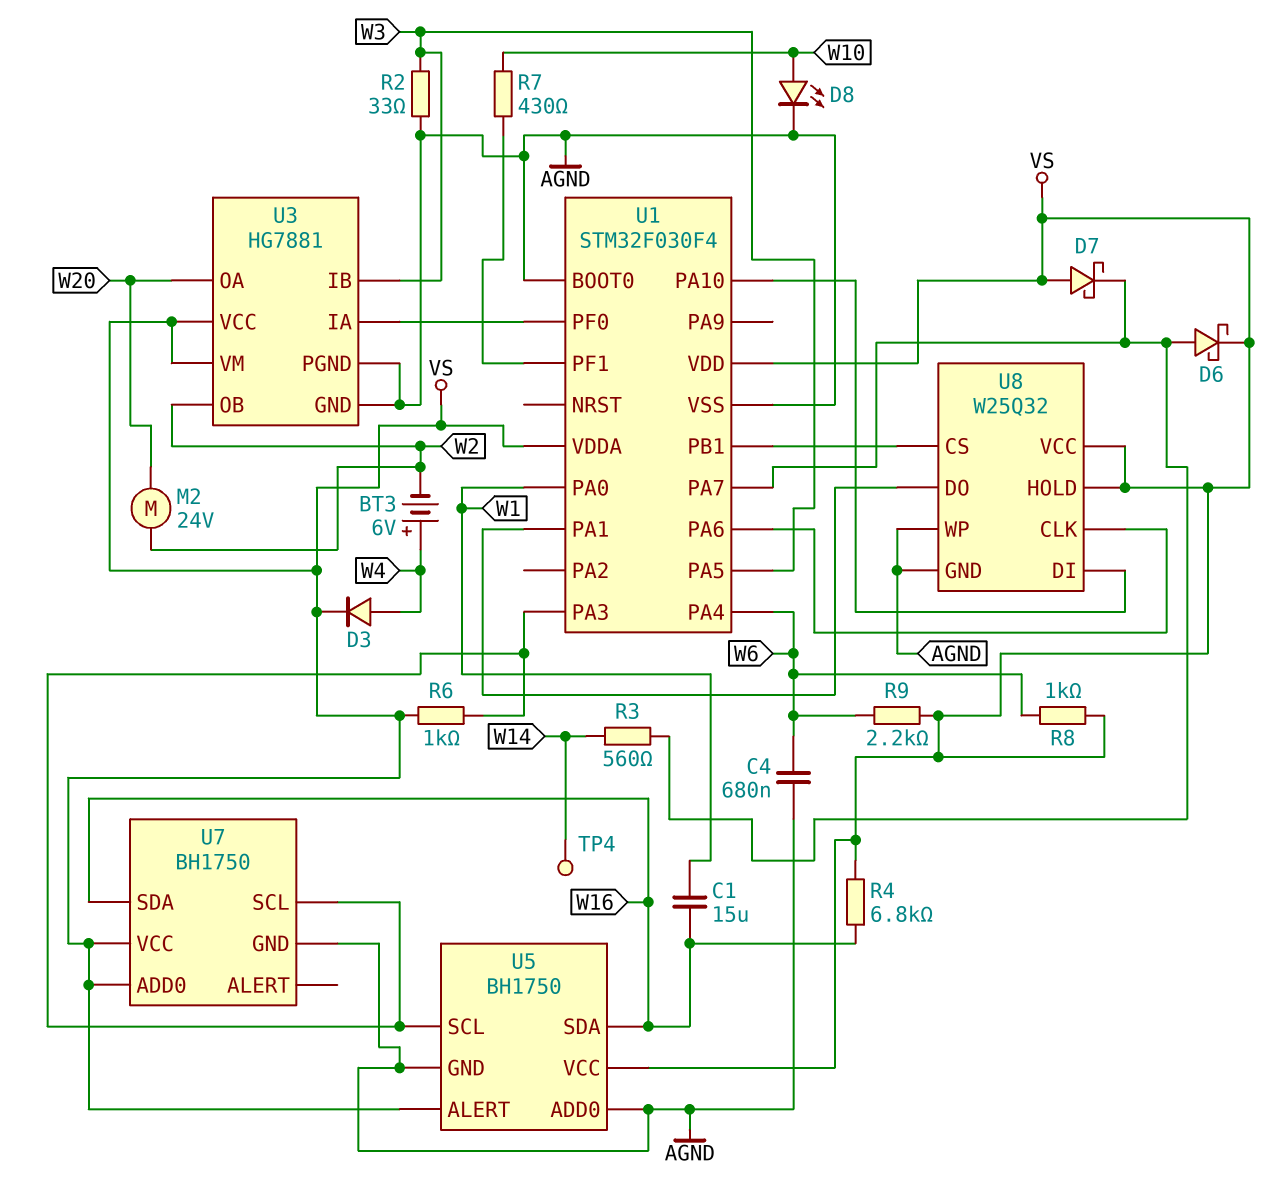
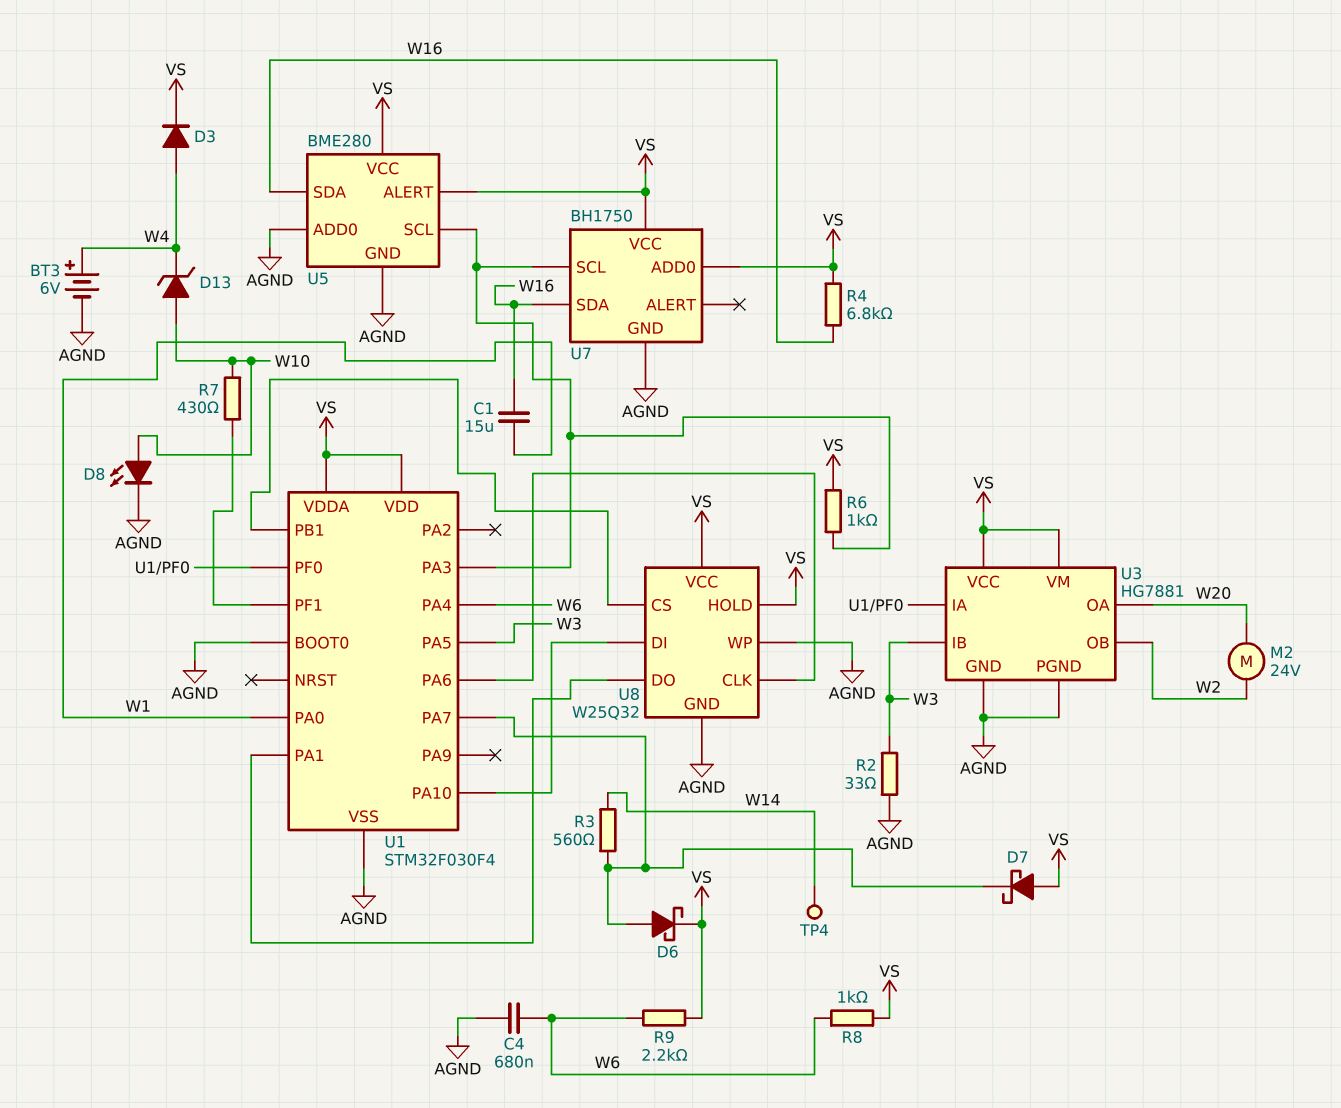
BT3: 6V (plus W4, minus W2) -> 6V (plus W4, minus AGND)
D13: none -> zener (A W10, K W4)
U5: BH1750 -> BME280

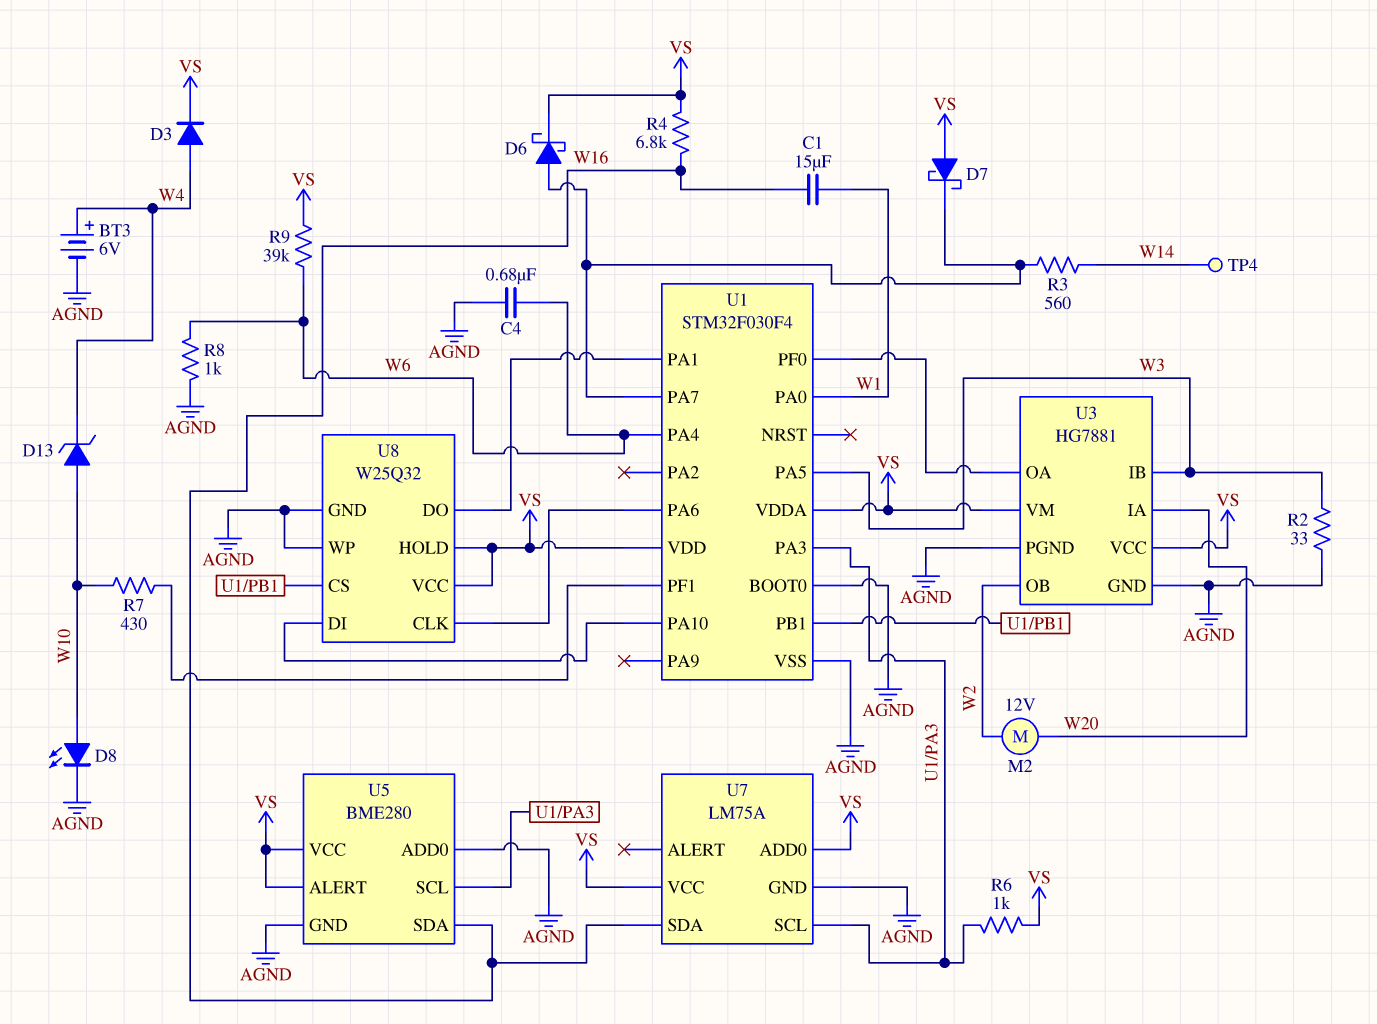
M2: motor 24V (W2, W20) -> motor 12V (W2, W20)
R8: 1k (VS, W6) -> 1k (AGND, W6)
R9: 2.2k (VS, W6) -> 39k (VS, W6)
U3 pin IA: U1/PF0 -> W20
U3 pin OA: W20 -> U1/PF0
U7: BH1750 -> LM75A

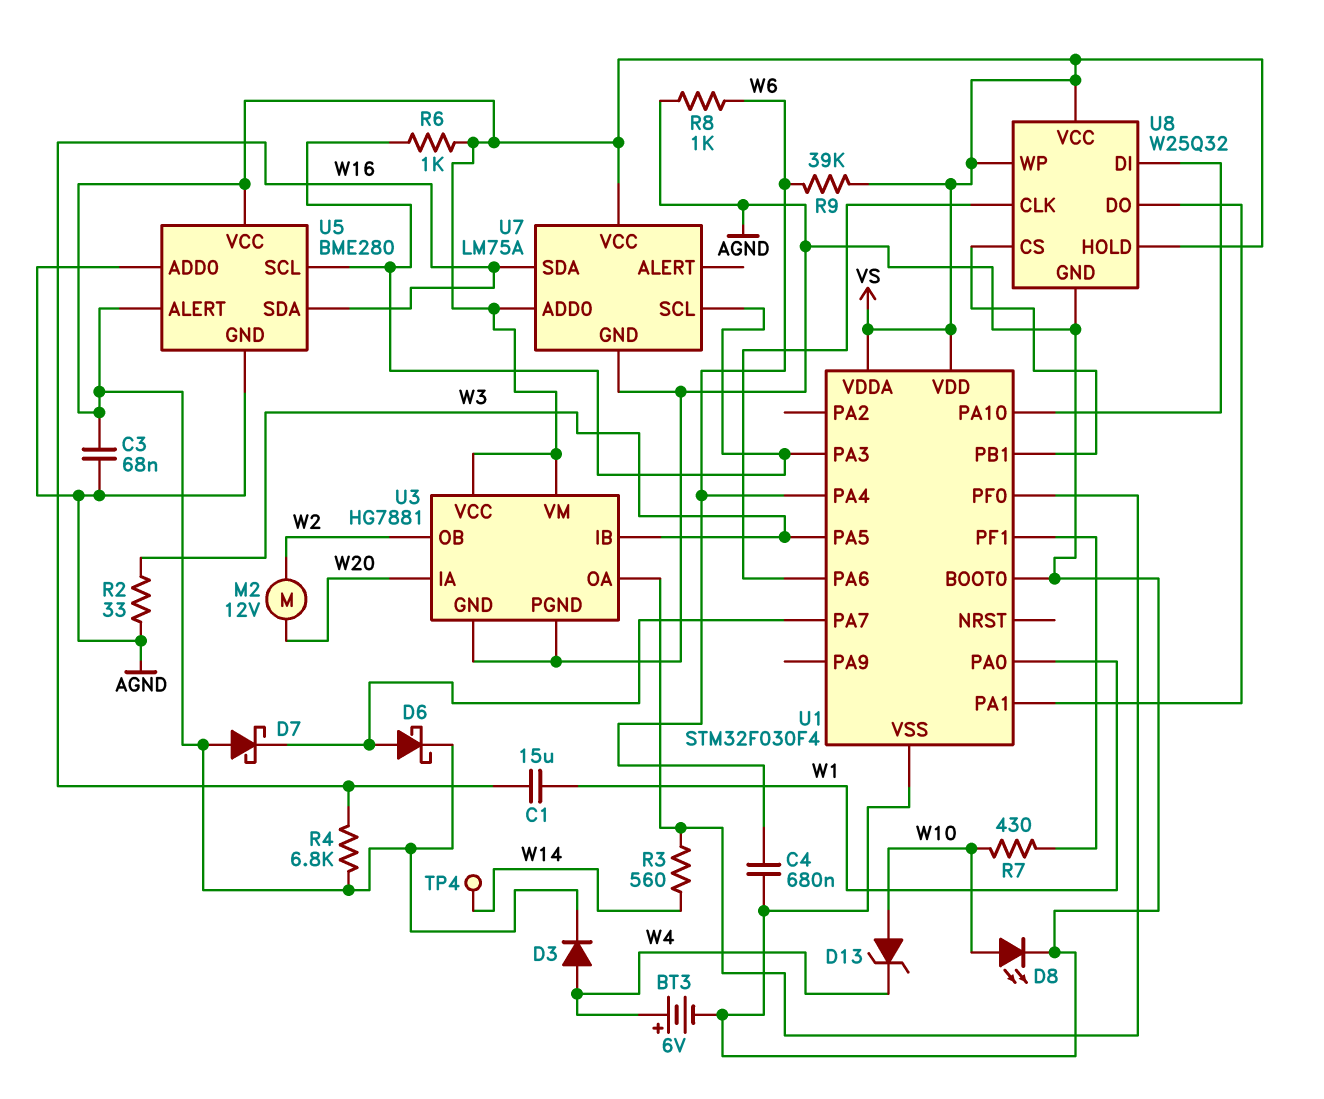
C3: none -> 68nF (AGND, VS)
R3: 560 (U1/PA7, W14) -> 560 (U1/PF0, W14)
U8 pin WP: AGND -> VS

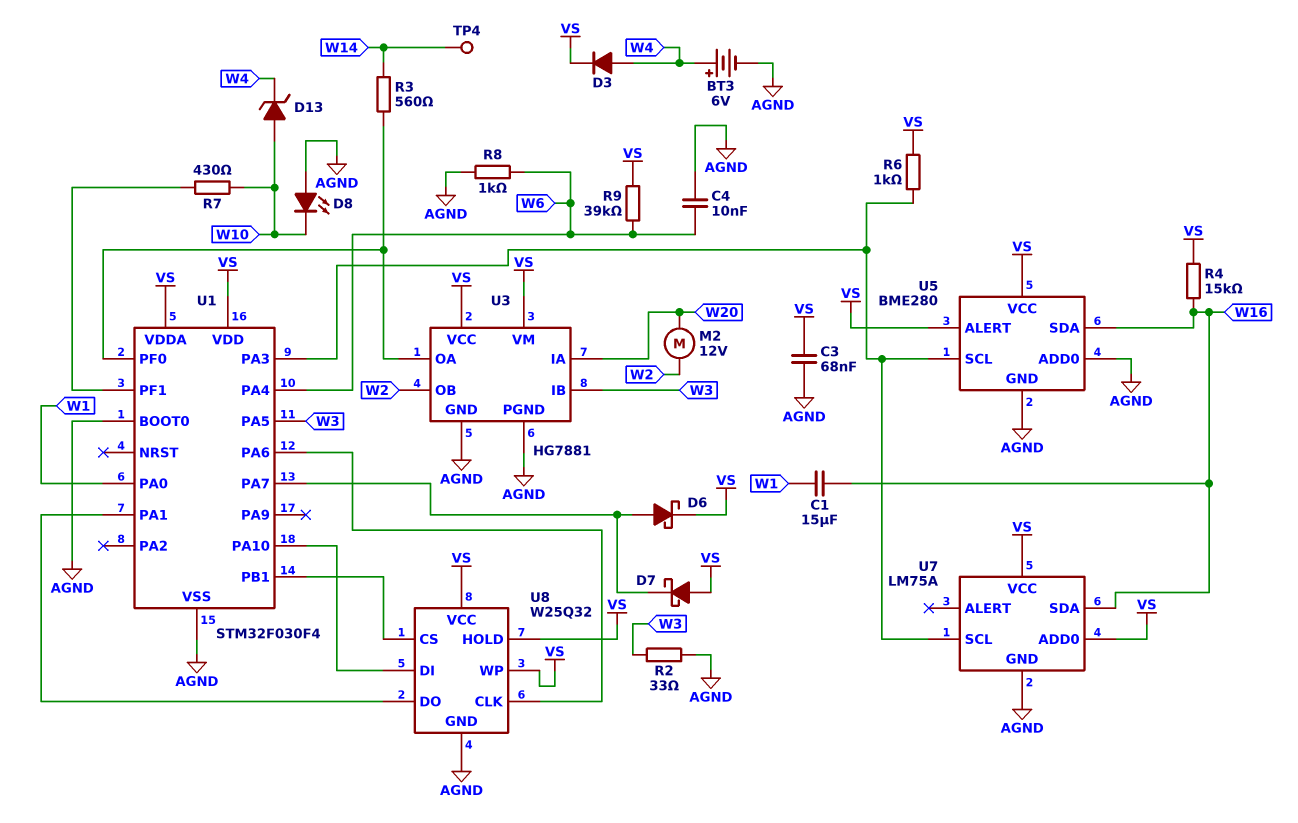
C4: 680nF (AGND, W6) -> 10nF (AGND, W6)
D8: LED (A W10, K AGND) -> LED (A AGND, K W10)
R4: 6.8k (VS, W16) -> 15k (VS, W16)

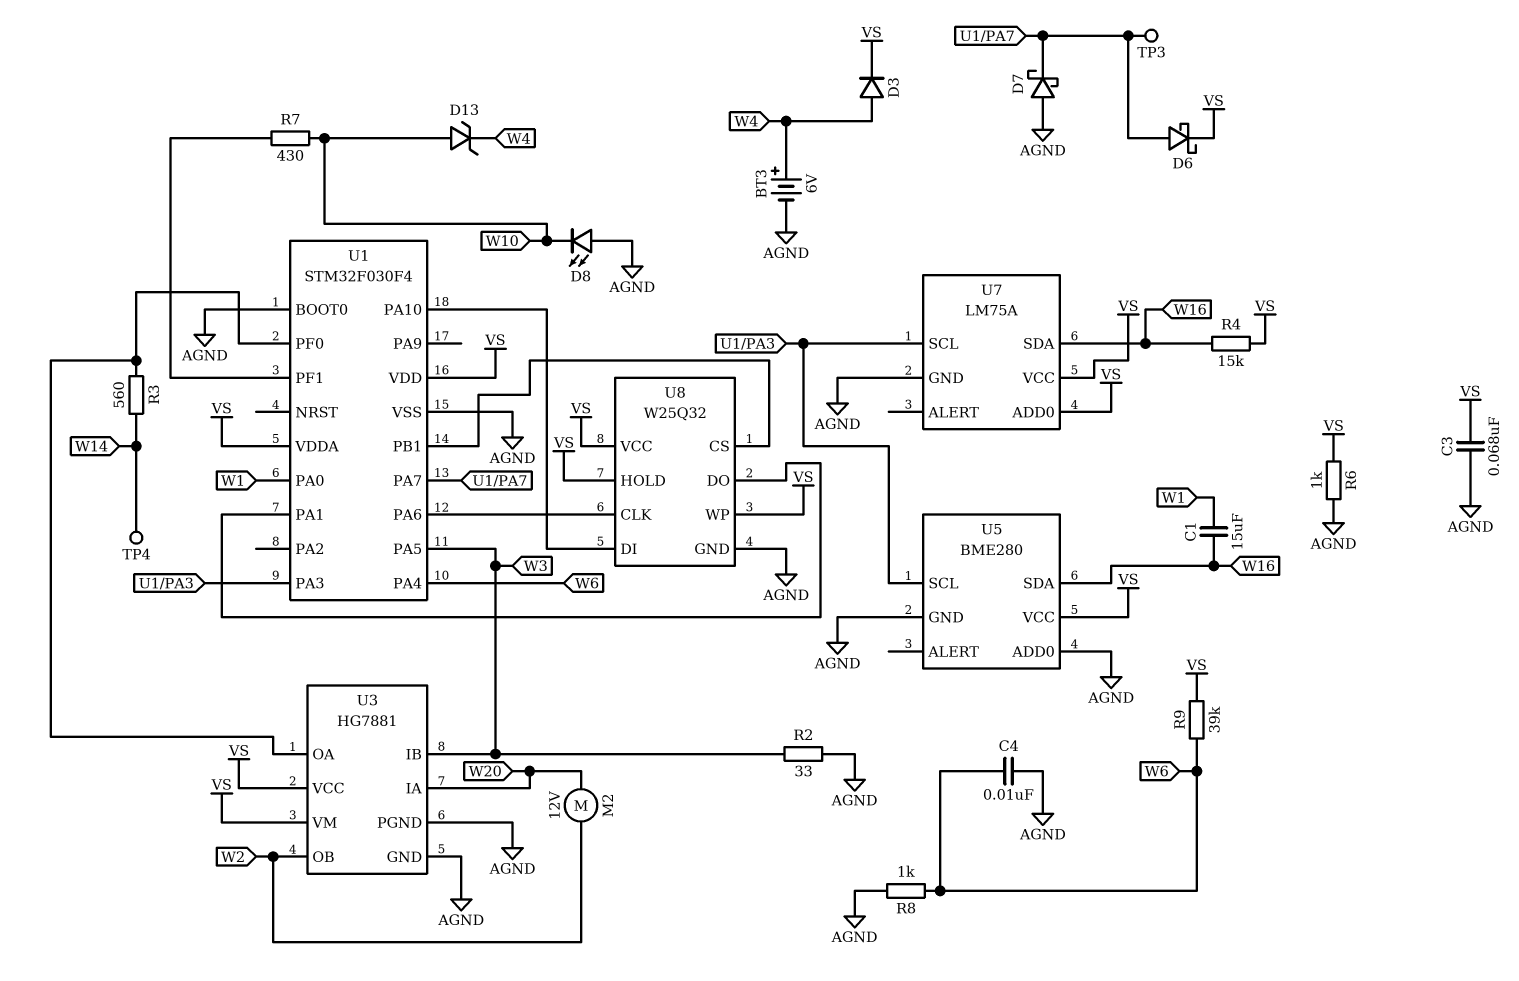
D7: schottky (A VS, K U1/PA7) -> schottky (A AGND, K U1/PA7)
R6: 1k (U1/PA3, VS) -> 1k (AGND, VS)
TP3: none -> test point (U1/PA7)
U5 pin ALERT: VS -> none

